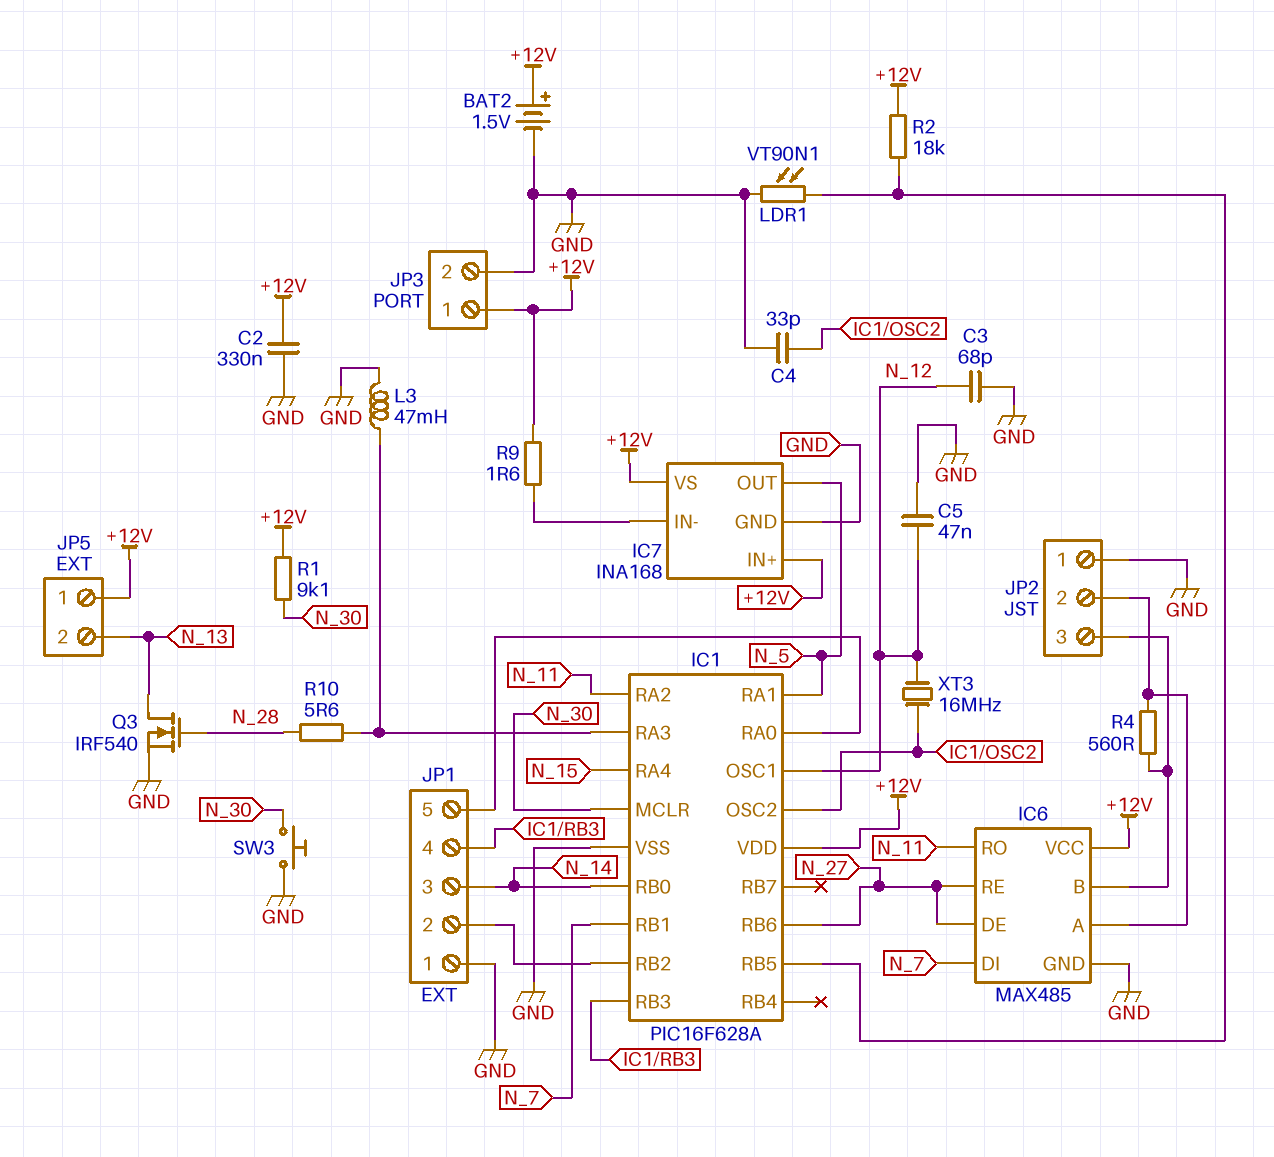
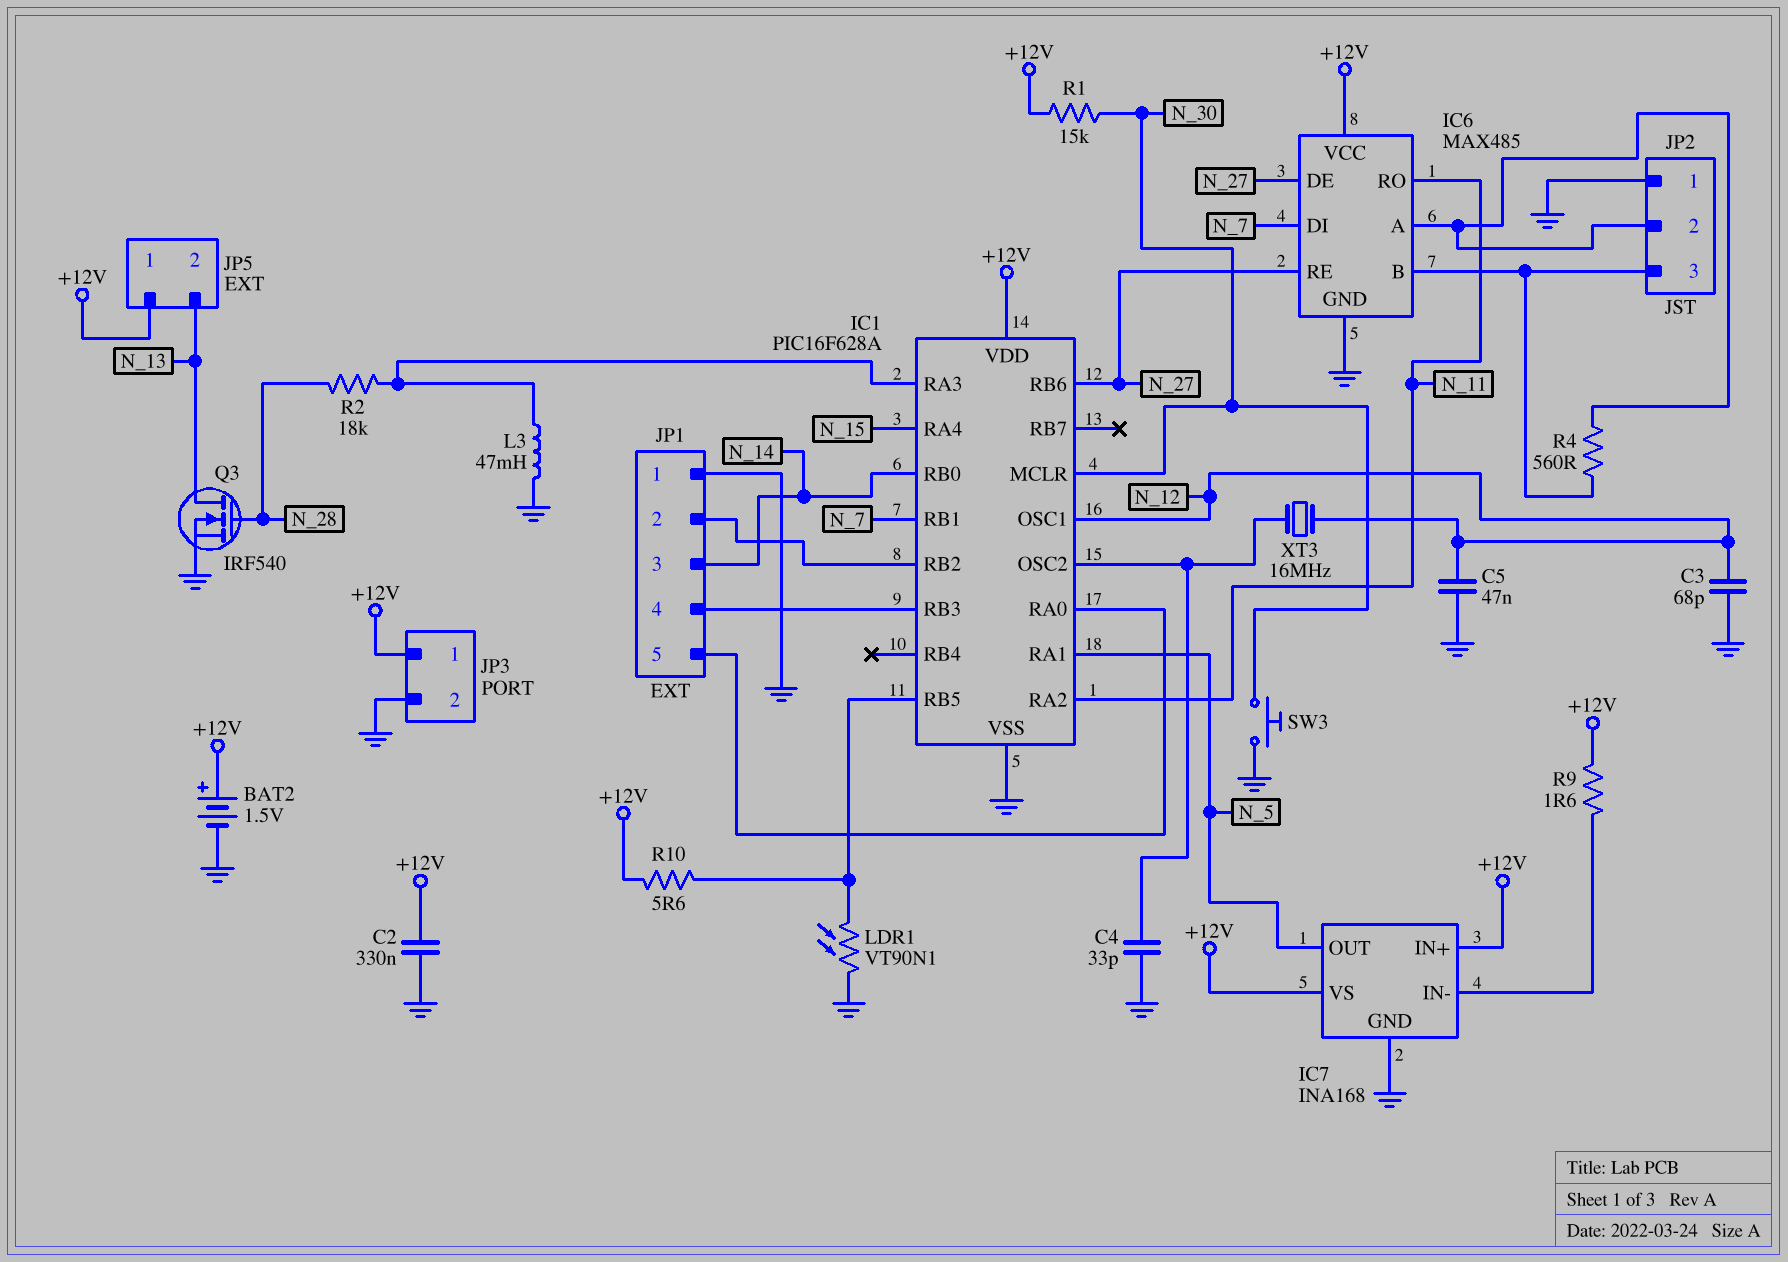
R1: 9.1k (+12V, N_30) -> 15k (+12V, N_30)
R2: 18k (+12V, IC1/RB5) -> 18k (IC1/RA3, N_28)
R10: 5.6 (IC1/RA3, N_28) -> 5.6 (+12V, IC1/RB5)

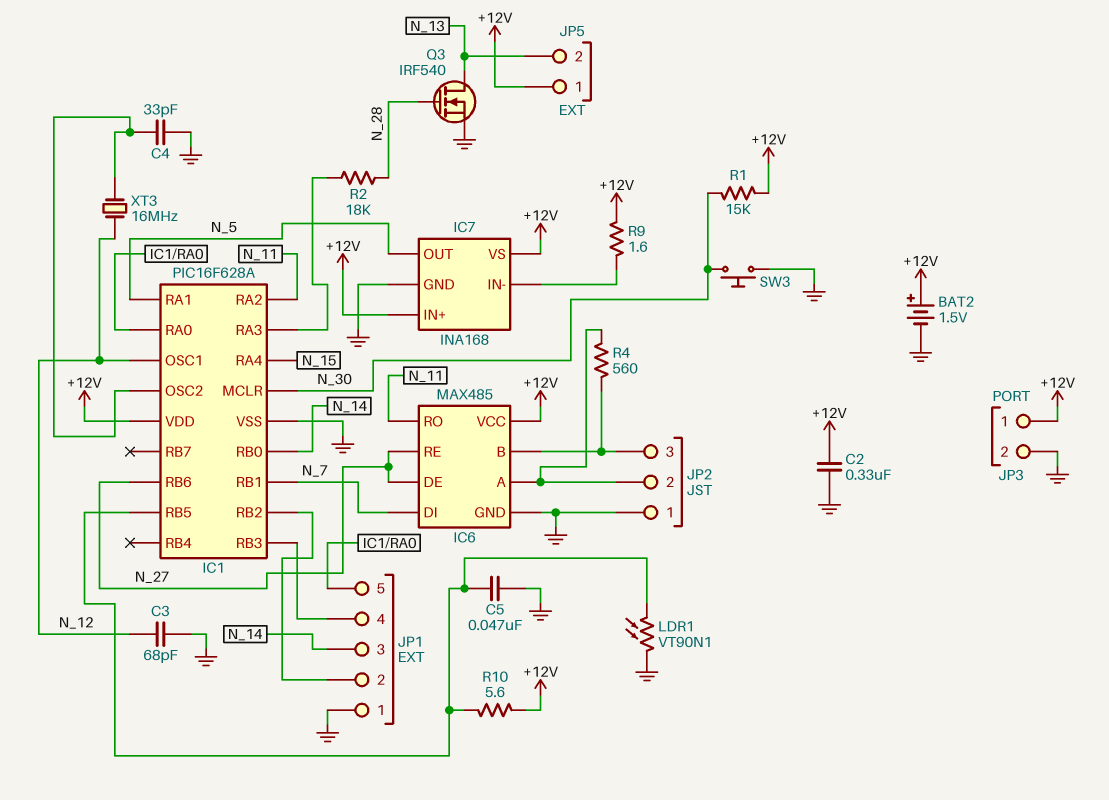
C5: 47nF (GND, N_12) -> 47nF (GND, IC1/RB5)
L3: 47mH (GND, IC1/RA3) -> none

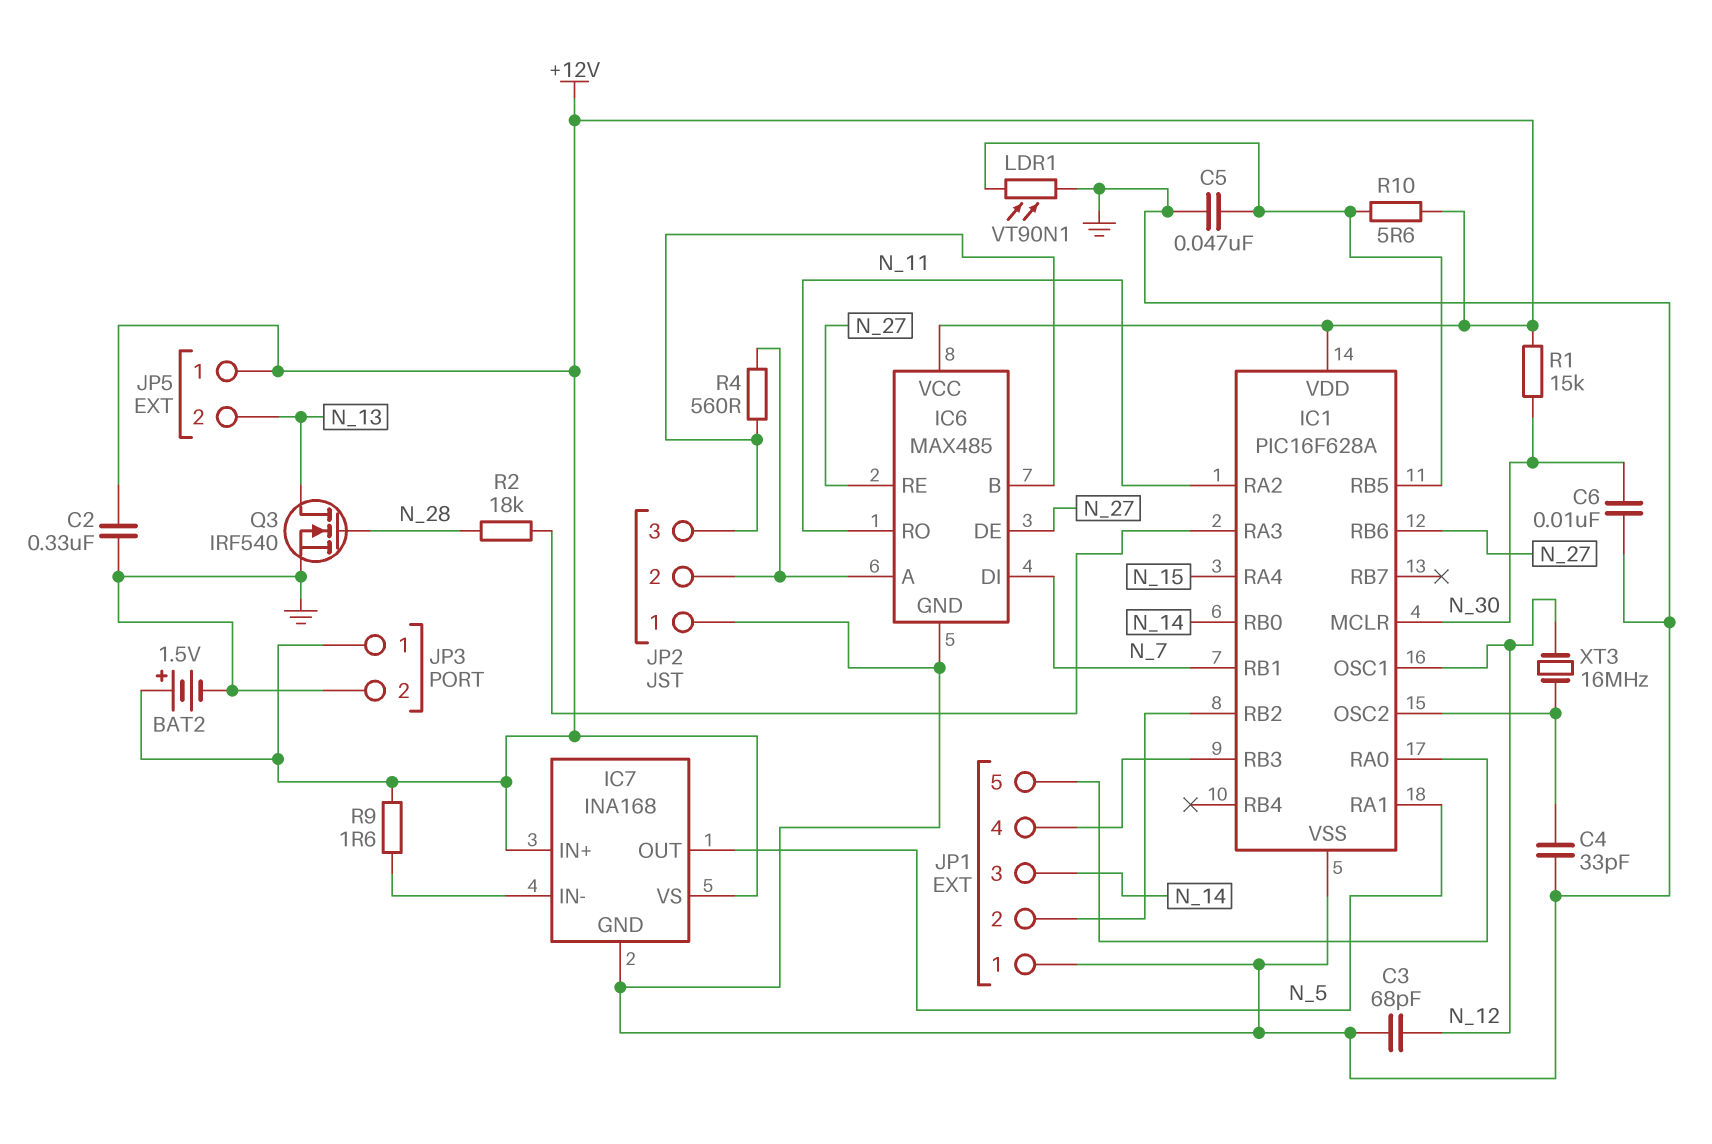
C6: none -> 10nF (GND, N_30)
SW3: button (GND, N_30) -> none

